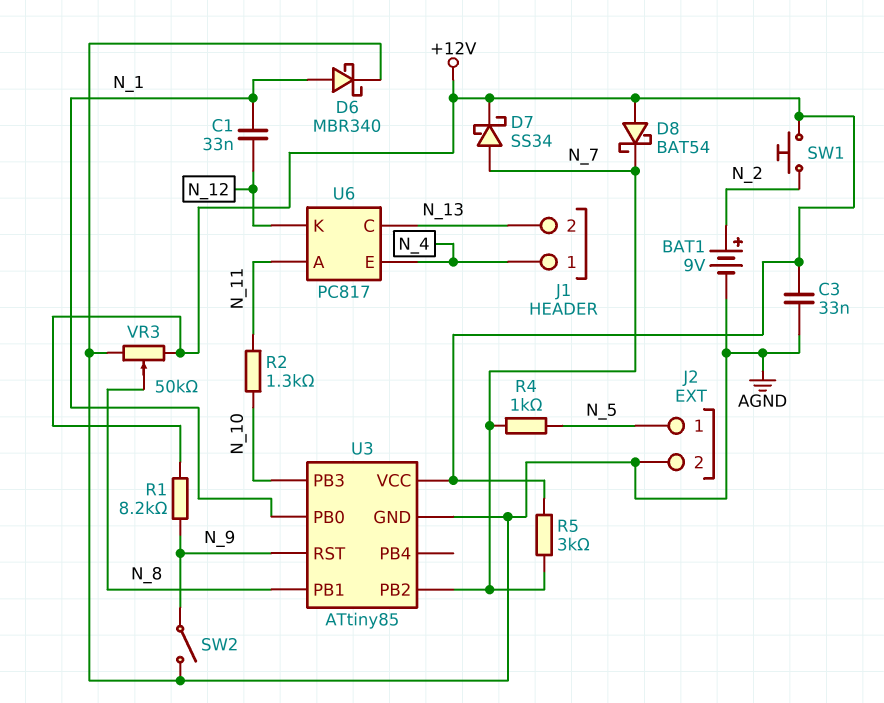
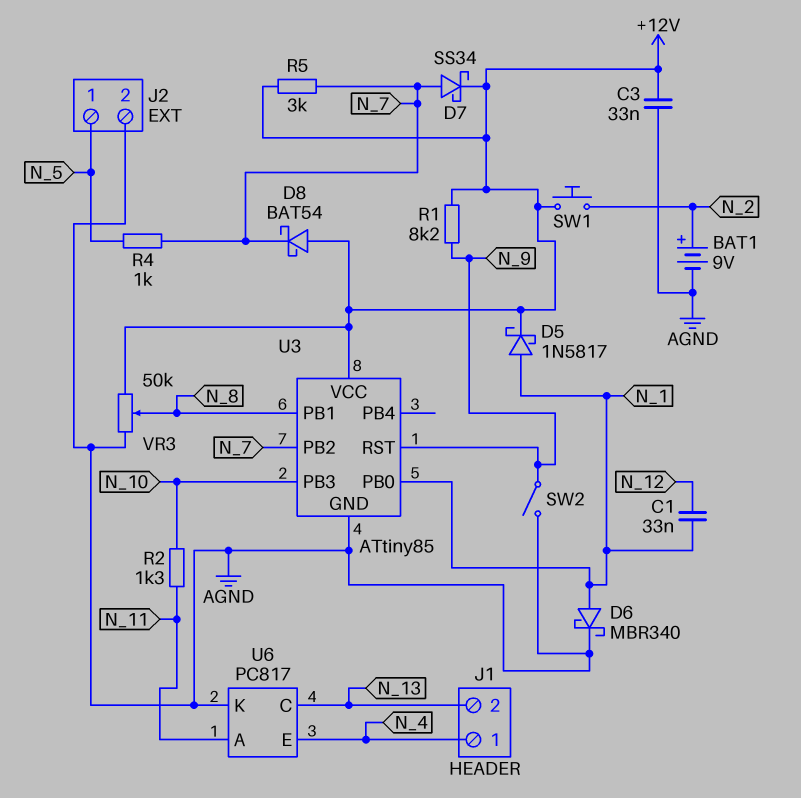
D5: none -> schottky 1N5817 (A N_1, K +12V)
U6 pin K: N_12 -> AGND

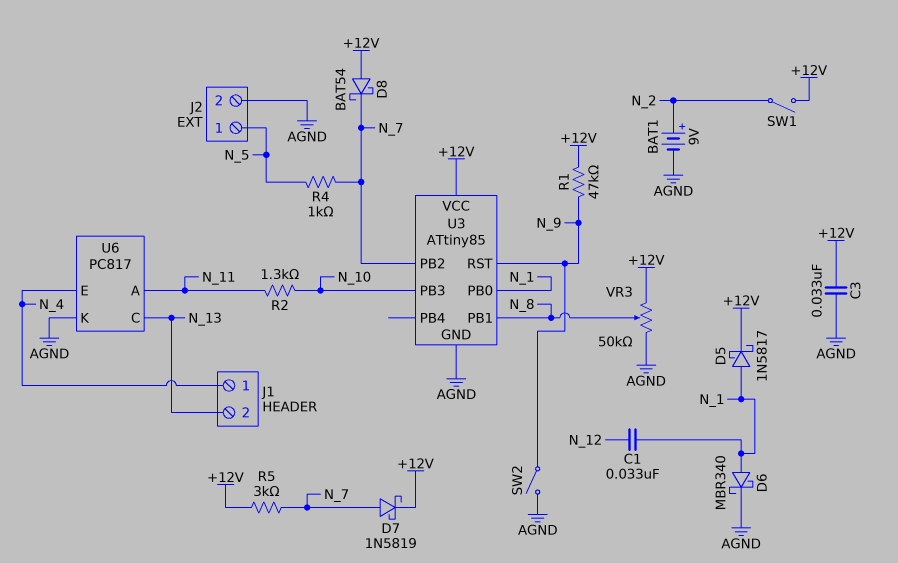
D7: schottky SS34 (A N_7, K +12V) -> schottky 1N5819 (A N_7, K +12V)
R1: 8.2k (+12V, N_9) -> 47k (+12V, N_9)
SW1: button (+12V, N_2) -> switch (+12V, N_2)

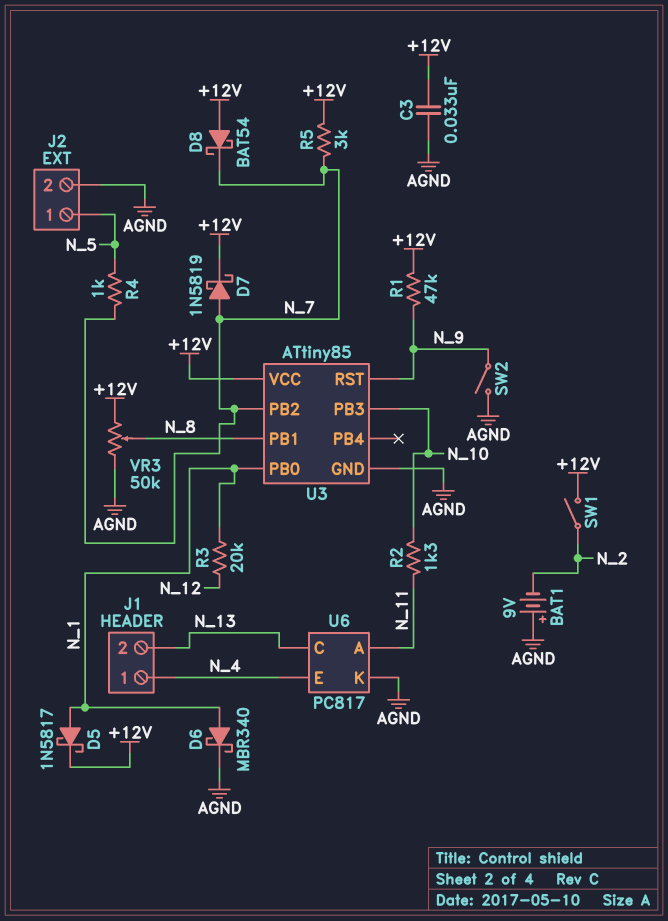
BAT1: 9V (plus N_2, minus AGND) -> 9V (plus AGND, minus N_2)
C1: 33nF (N_1, N_12) -> none
R3: none -> 20k (N_1, N_12)

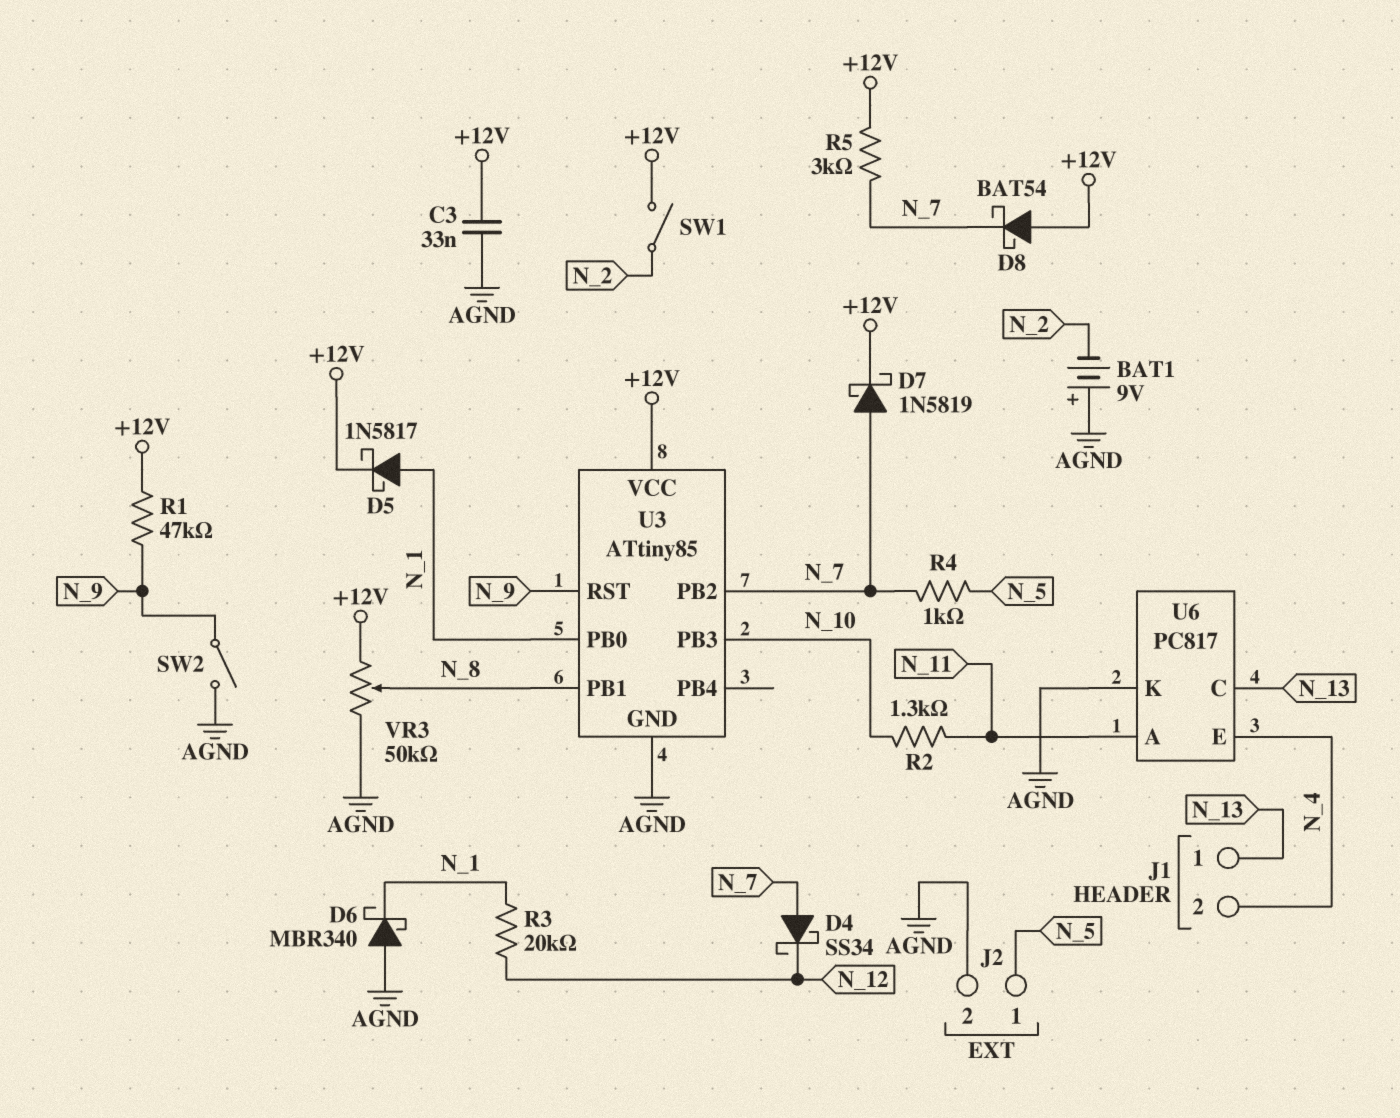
D4: none -> schottky SS34 (A N_7, K N_12)
D6: schottky MBR340 (A N_1, K AGND) -> schottky MBR340 (A AGND, K N_1)
J1 pin 1: N_4 -> N_13
J1 pin 2: N_13 -> N_4

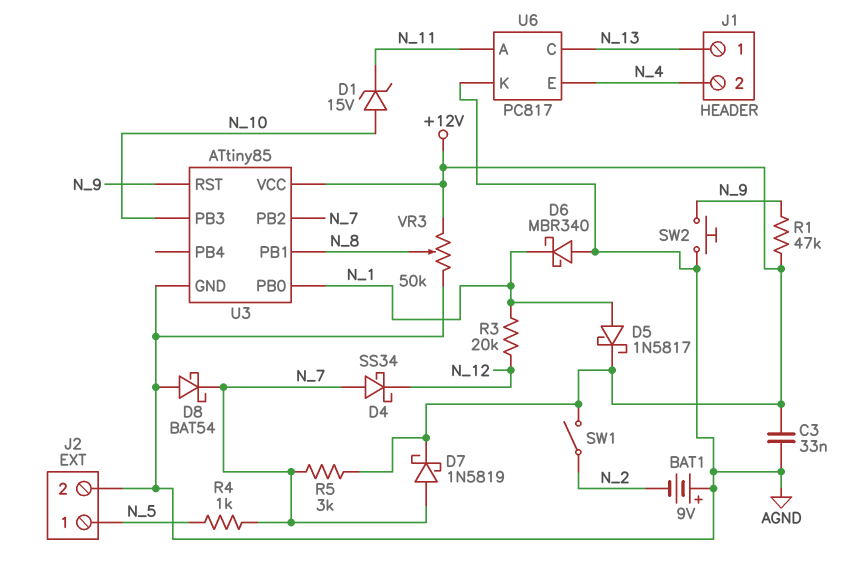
D1: none -> zener 15V (A N_10, K N_11)
D8: schottky BAT54 (A +12V, K N_7) -> schottky BAT54 (A AGND, K N_7)
R2: 1.3k (N_10, N_11) -> none
SW2: switch (AGND, N_9) -> button (AGND, N_9)

